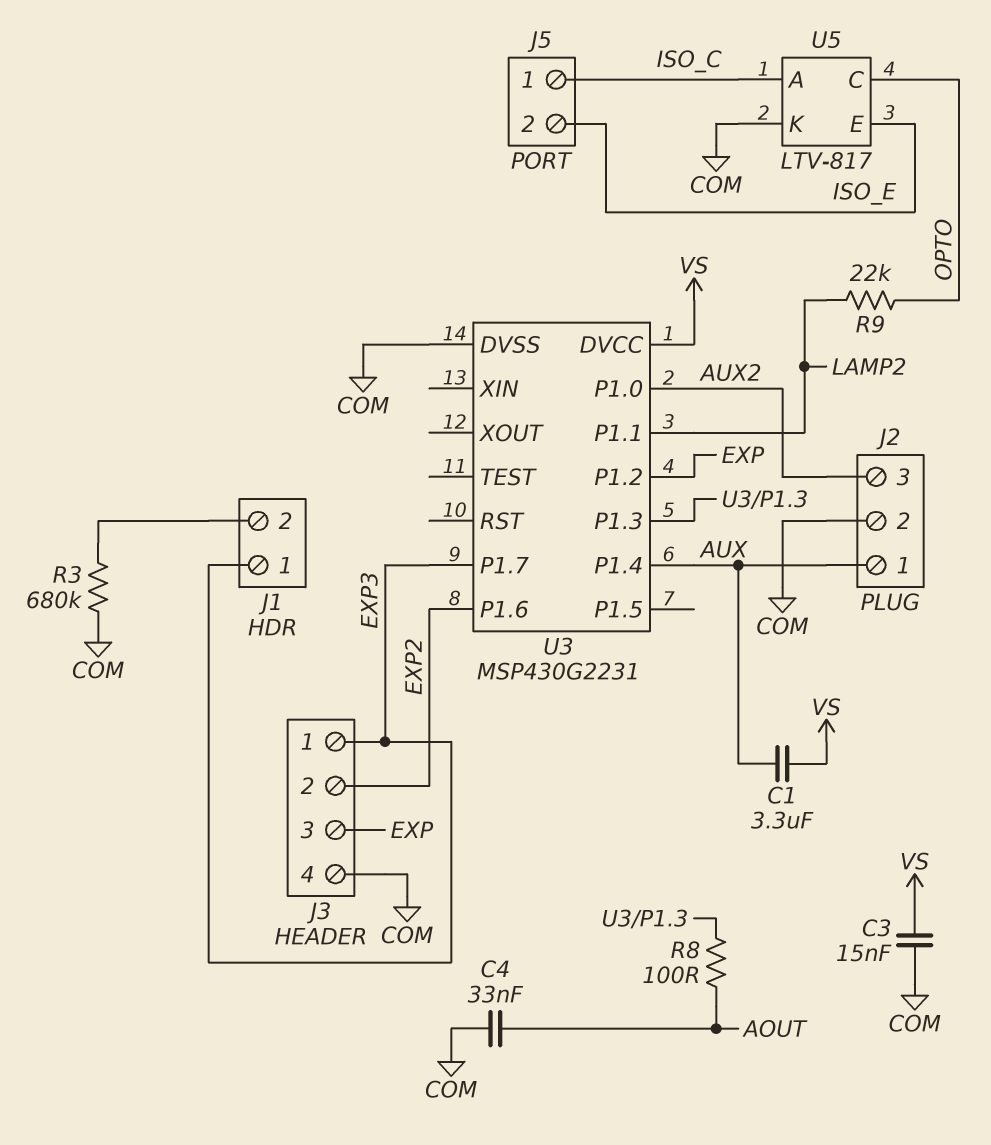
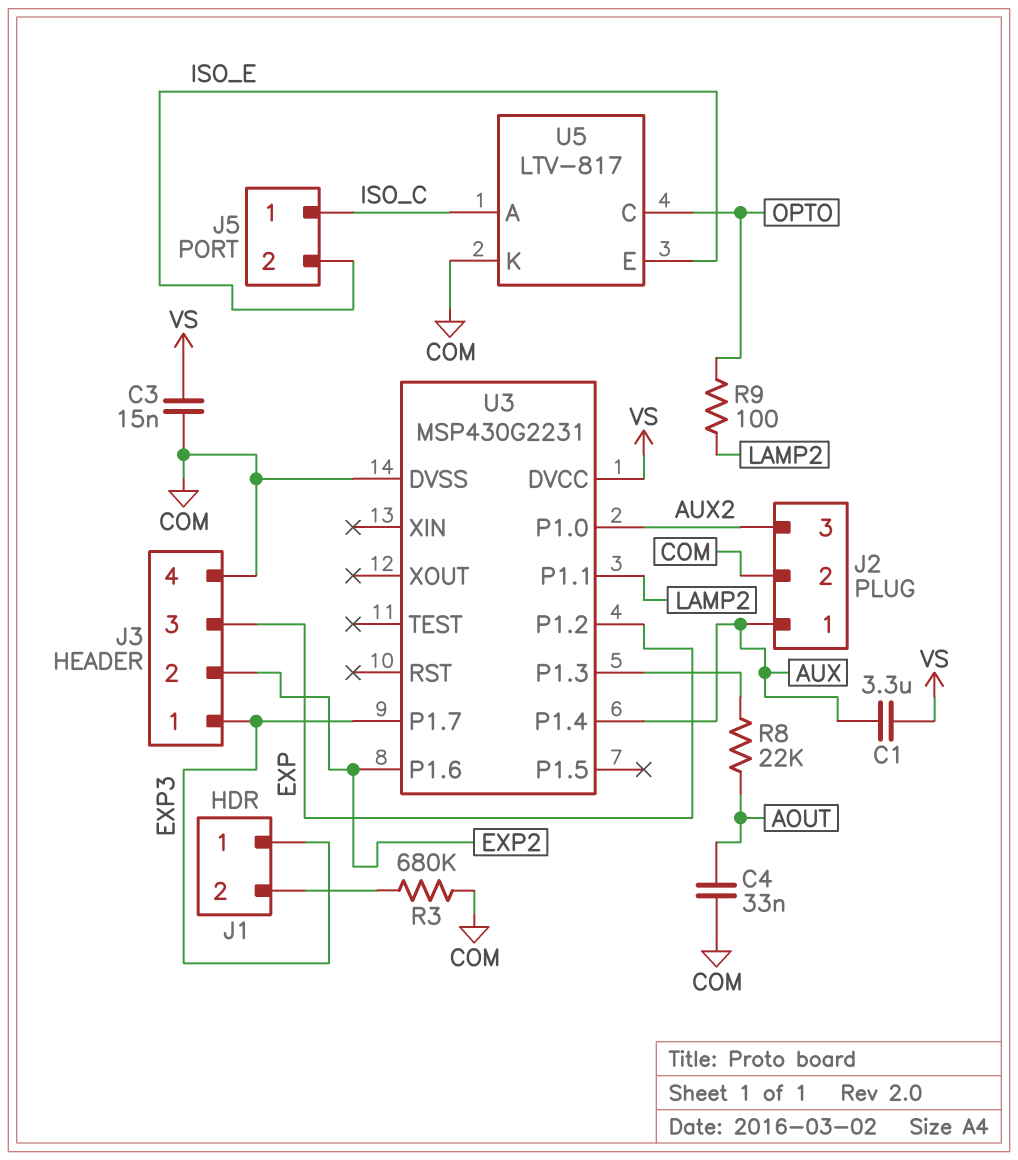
R8: 100 (AOUT, U3/P1.3) -> 22k (AOUT, U3/P1.3)
R9: 22k (LAMP2, OPTO) -> 100 (LAMP2, OPTO)

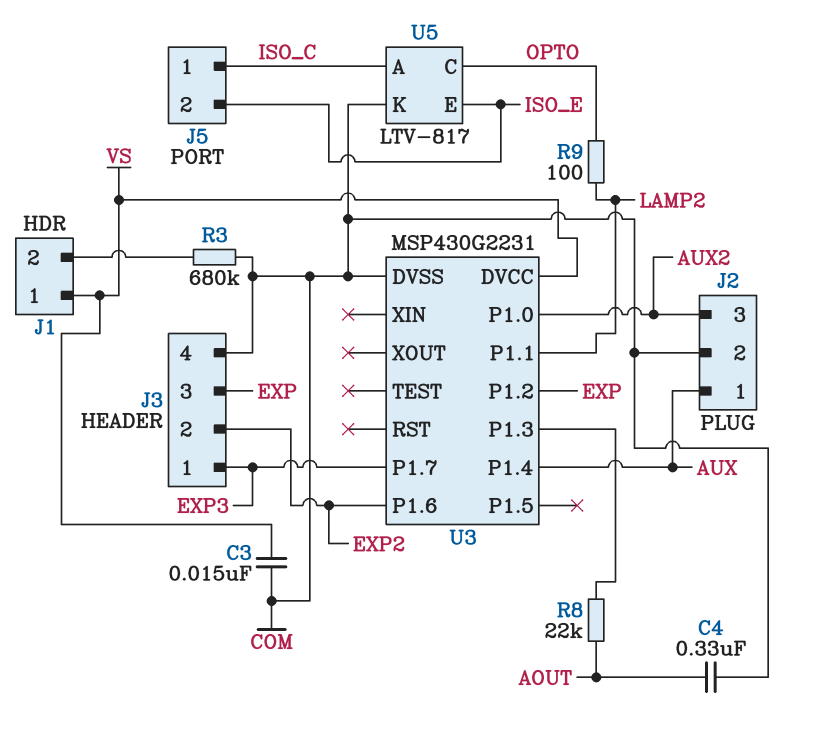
C1: 3.3uF (AUX, VS) -> none
C4: 33nF (AOUT, COM) -> 330nF (AOUT, COM)
J1 pin 1: EXP3 -> VS

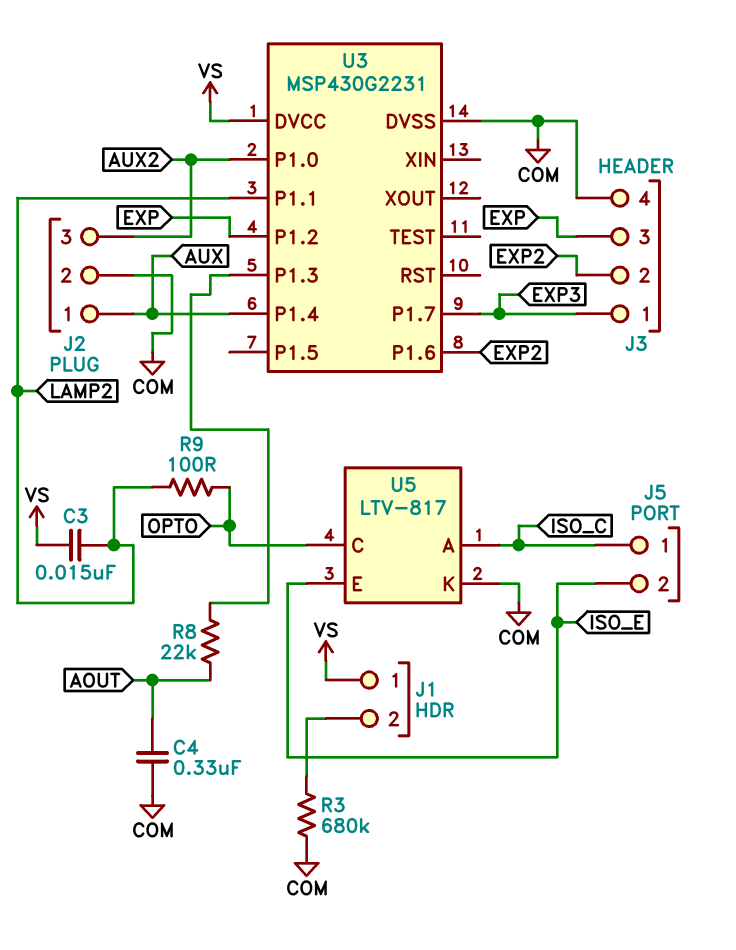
C3: 15nF (COM, VS) -> 15nF (LAMP2, VS)

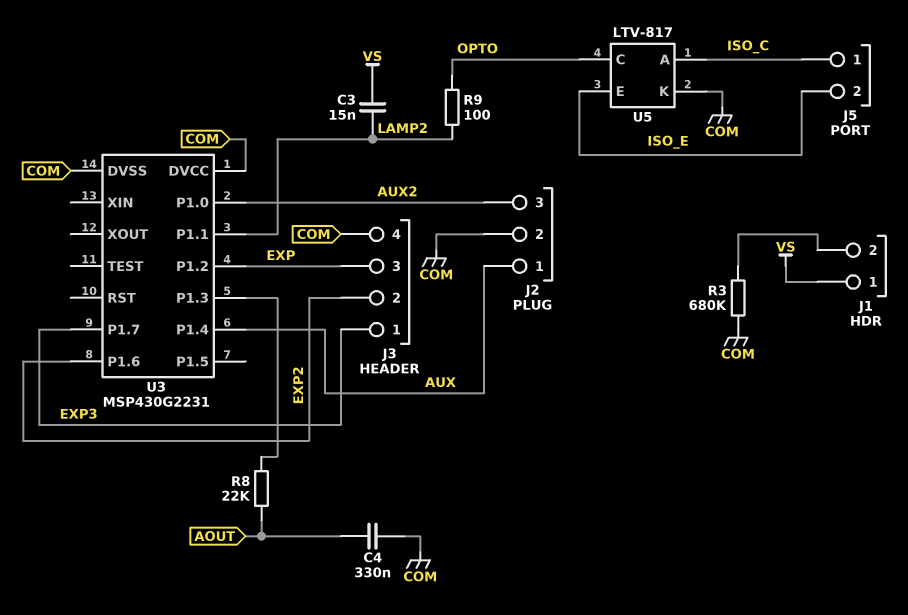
U3 pin DVCC: VS -> COM

